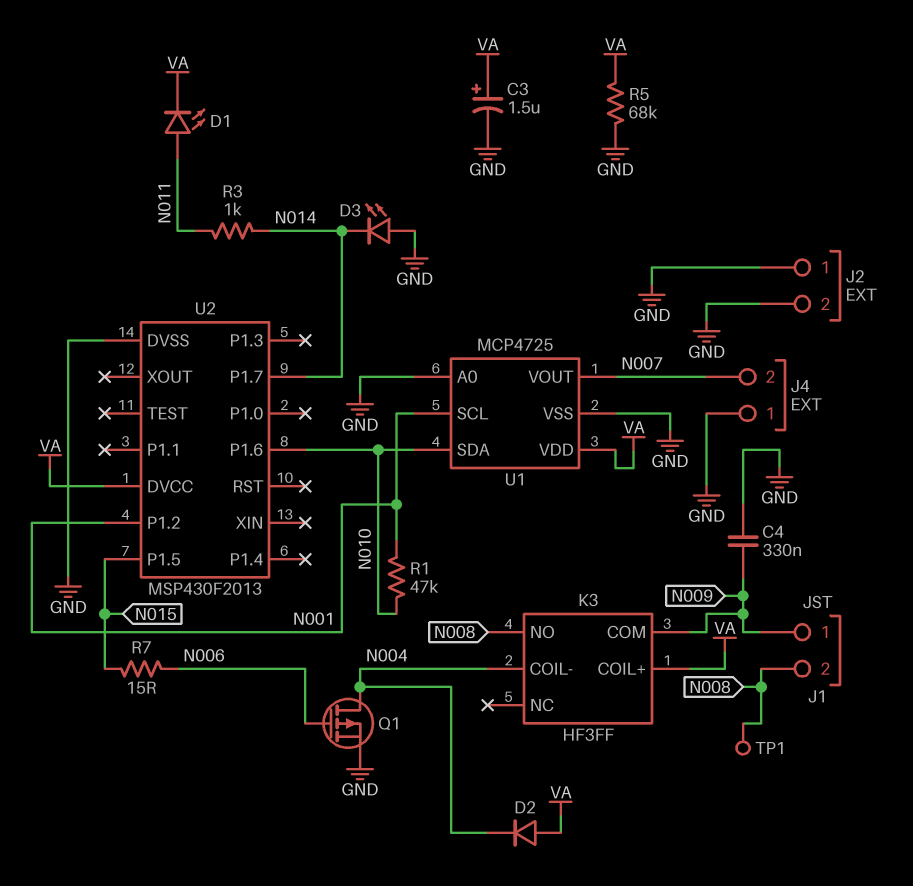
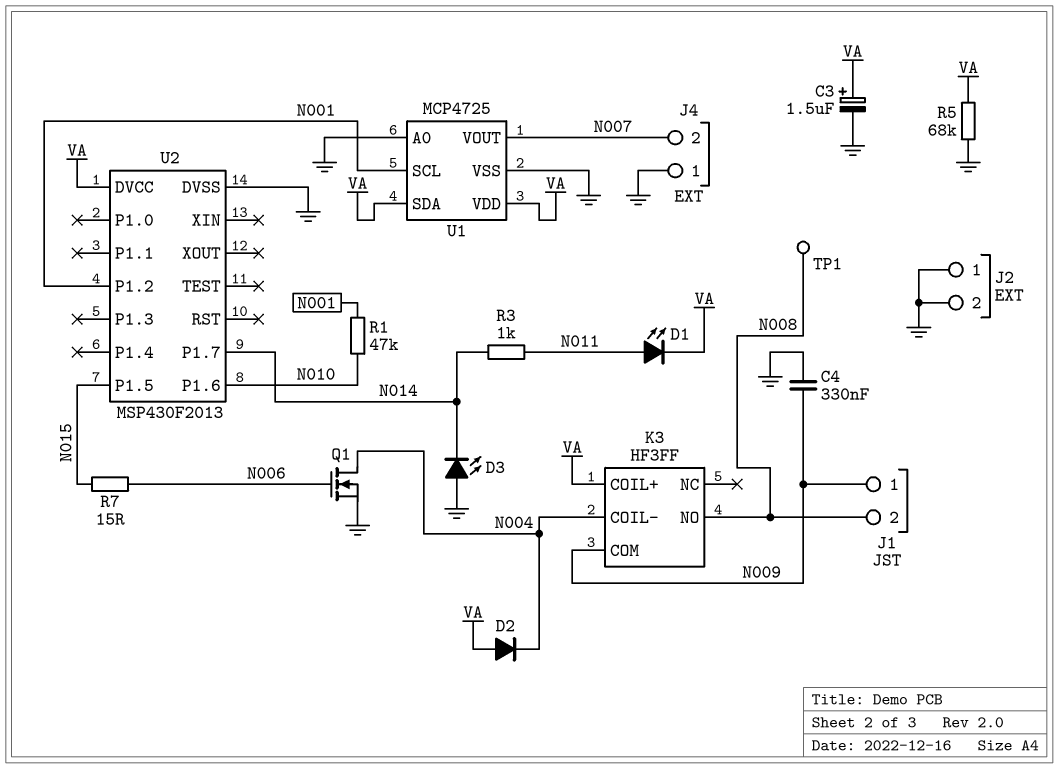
Q1: PMOS (G N006, D N004, S GND) -> NMOS (G N006, D N004, S GND)
U1 pin SDA: N010 -> VA

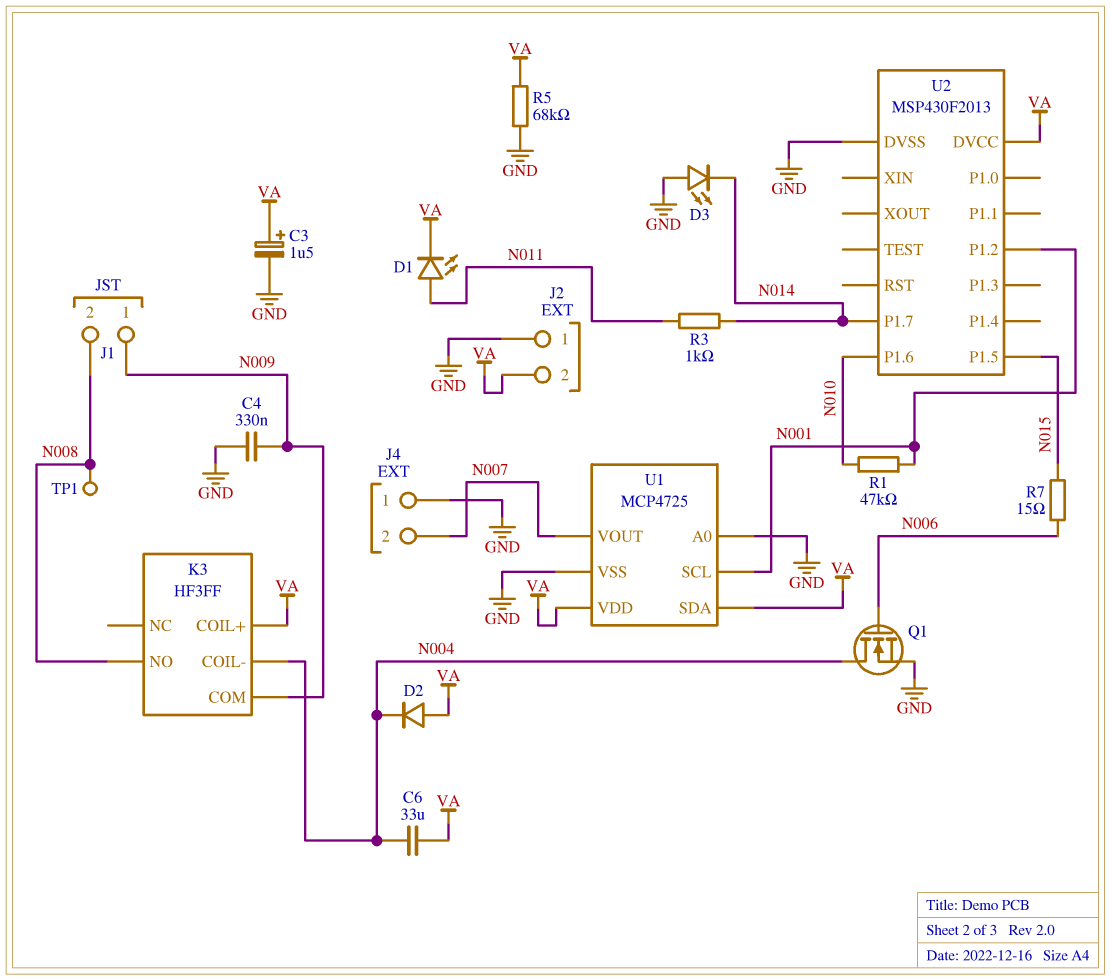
C6: none -> 33uF (N004, VA)
J2 pin 2: GND -> VA

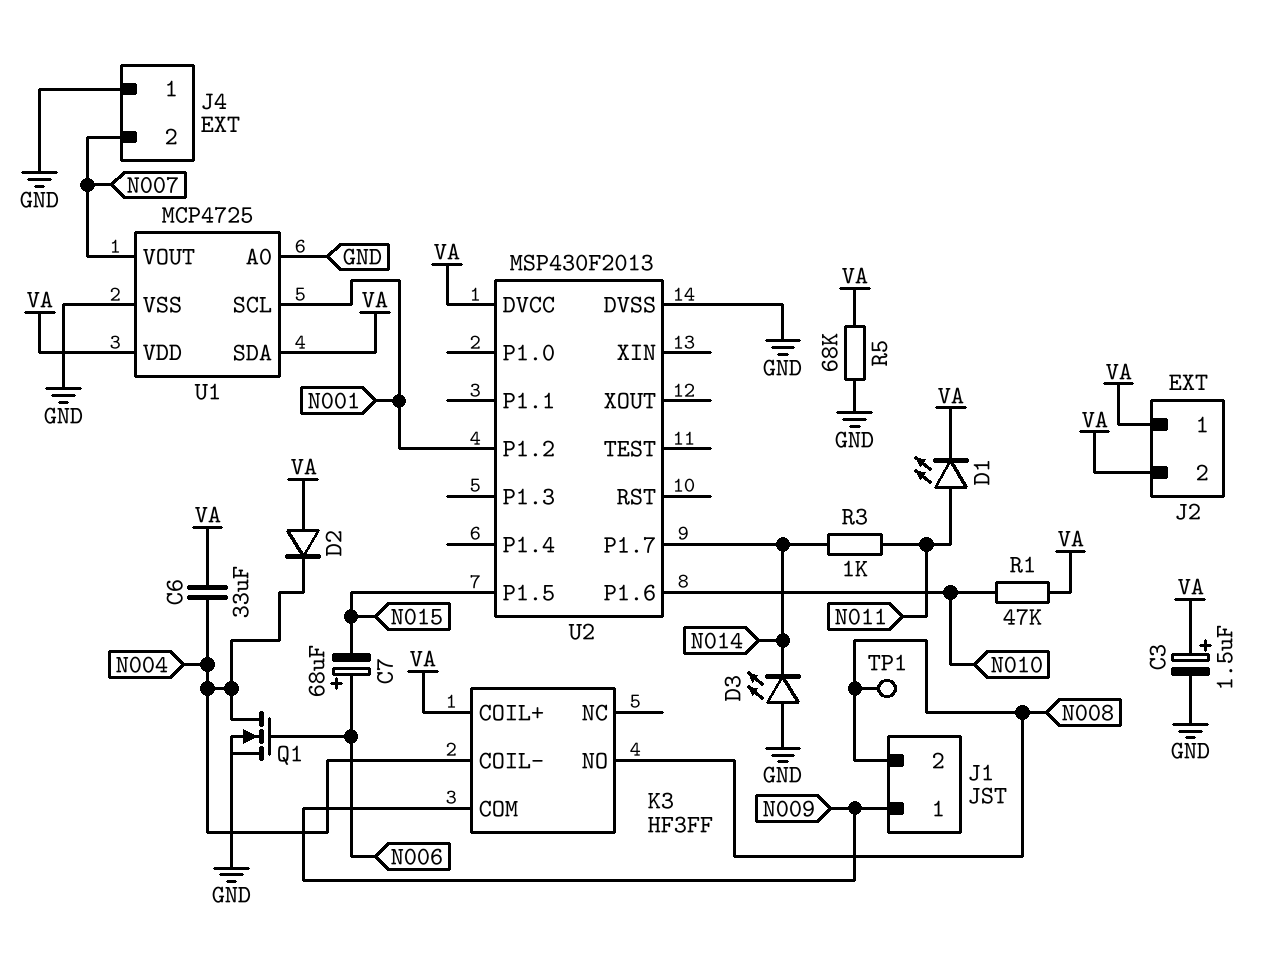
C4: 330nF (GND, N009) -> none
C7: none -> 68uF (plus N006, minus N015)
J2 pin 1: GND -> VA
R1: 47k (N001, N010) -> 47k (N010, VA)
R7: 15 (N006, N015) -> none

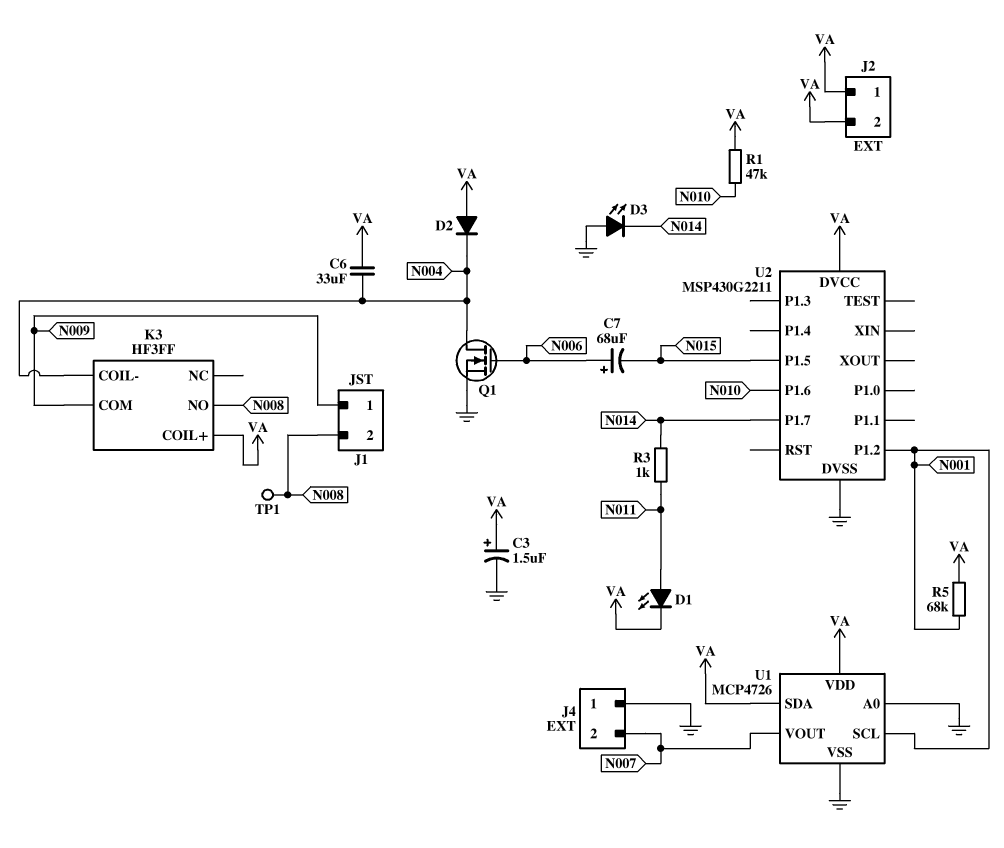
R5: 68k (GND, VA) -> 68k (N001, VA)
U1: MCP4725 -> MCP4726
U2: MSP430F2013 -> MSP430G2211

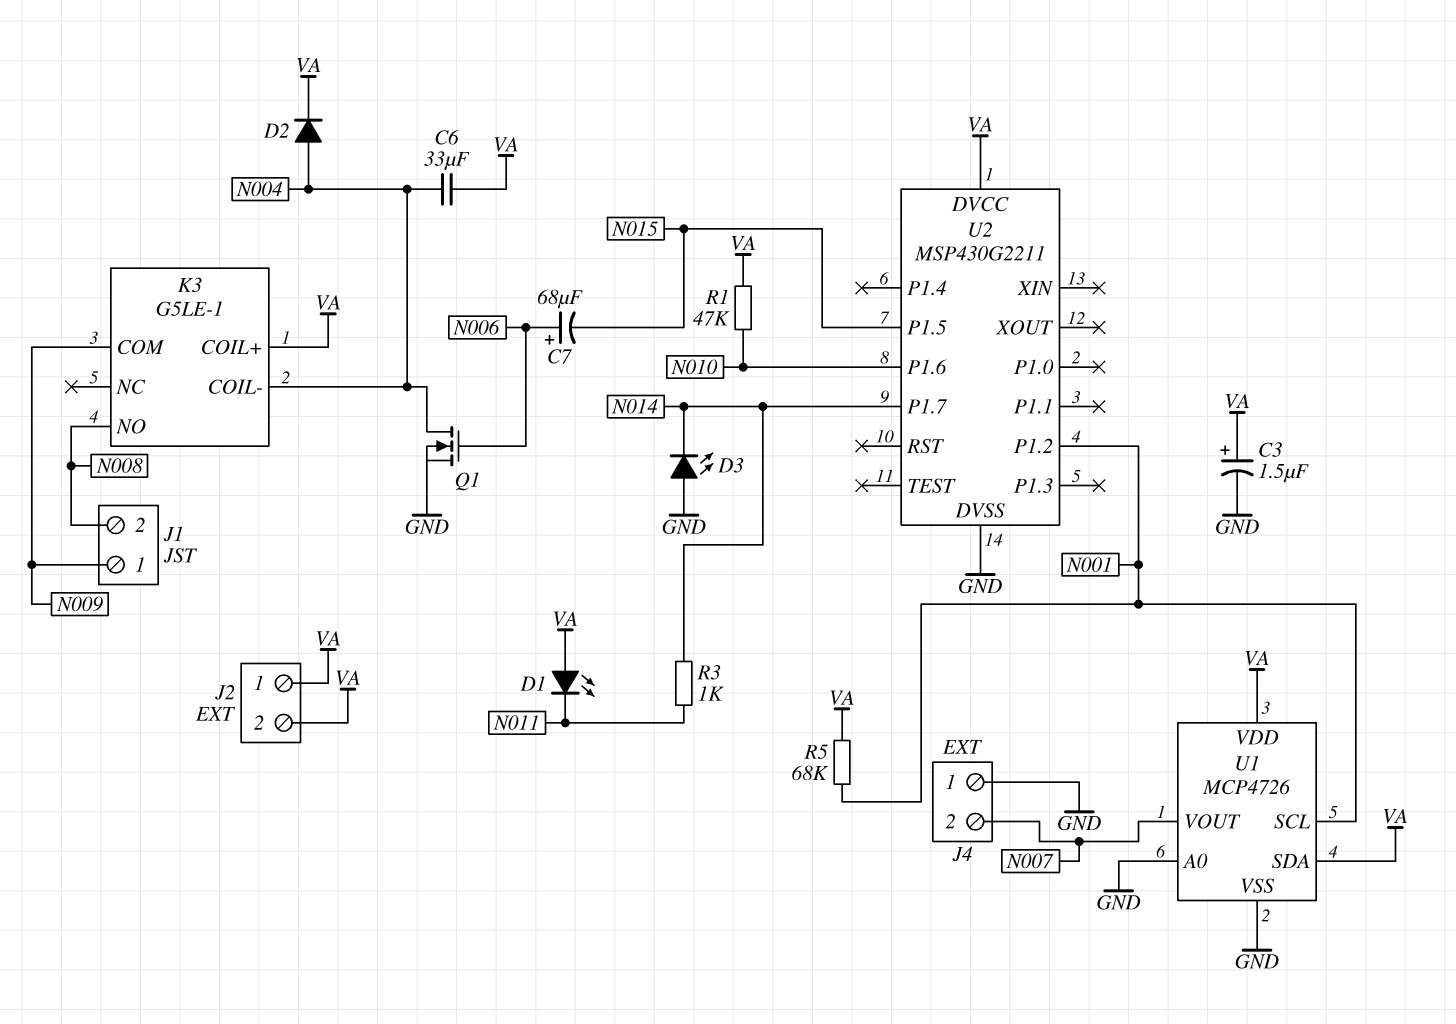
D1: LED (A N011, K VA) -> LED (A VA, K N011)
D2: diode (A VA, K N004) -> diode (A N004, K VA)
K3: HF3FF -> G5LE-1
TP1: test point (N008) -> none

